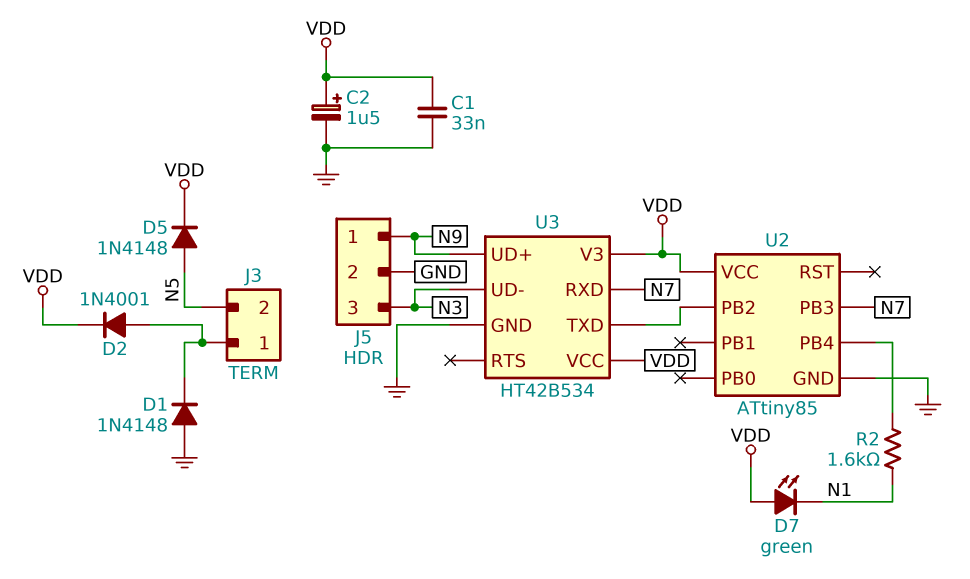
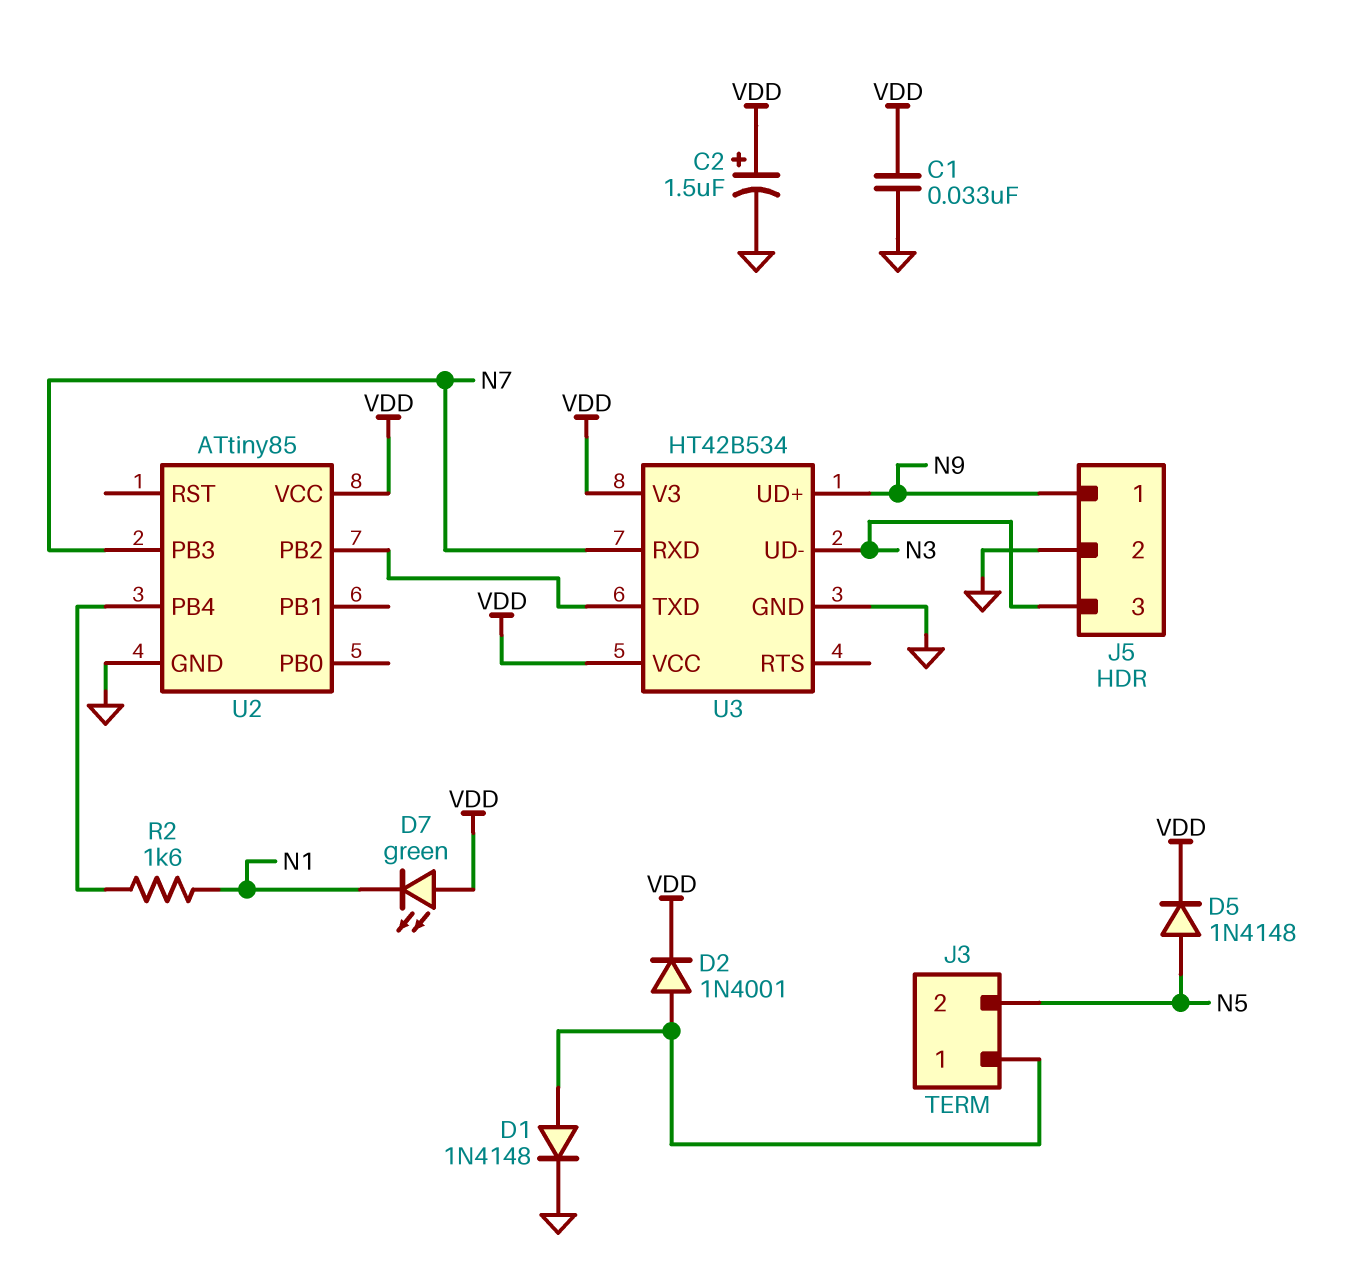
D1: diode 1N4148 (A GND, K J3/1) -> diode 1N4148 (A J3/1, K GND)

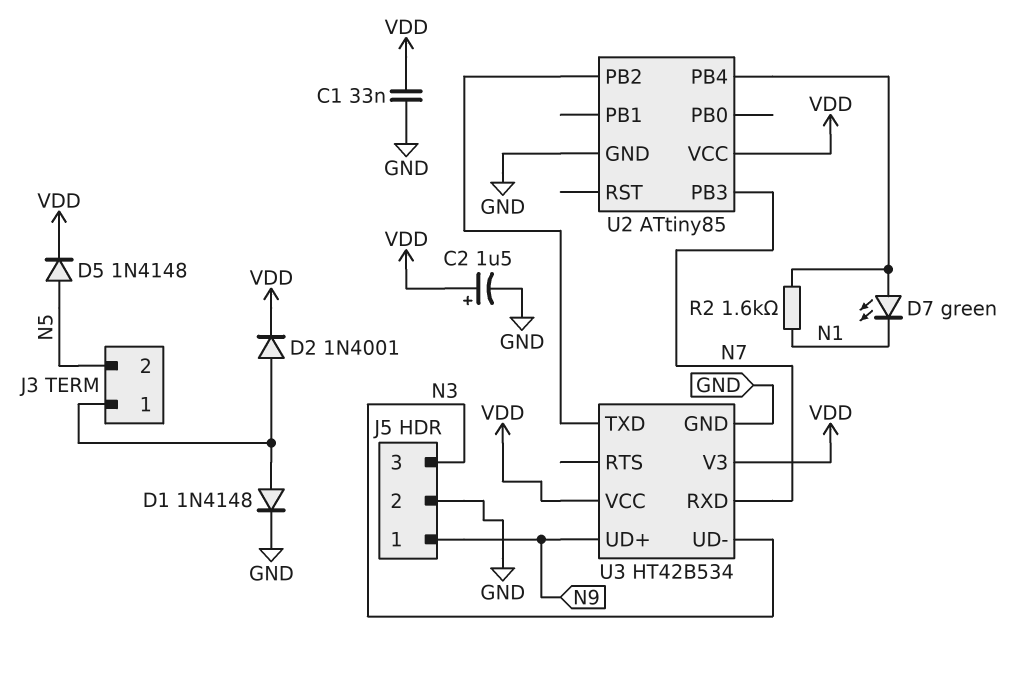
D7: LED green (A VDD, K N1) -> LED green (A U2/PB4, K N1)

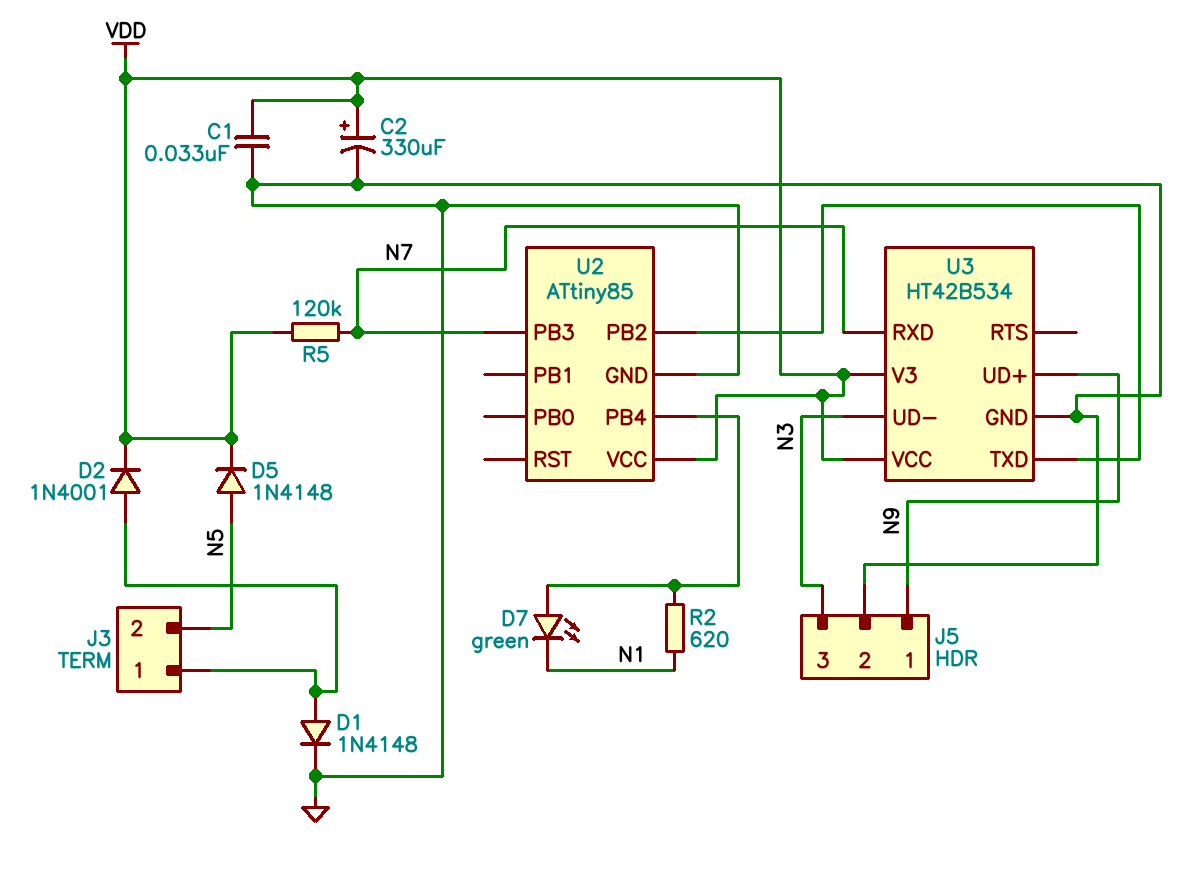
C2: 1.5uF (plus VDD, minus GND) -> 330uF (plus VDD, minus GND)
R2: 1.6k (N1, U2/PB4) -> 620 (N1, U2/PB4)
R5: none -> 120k (N7, VDD)

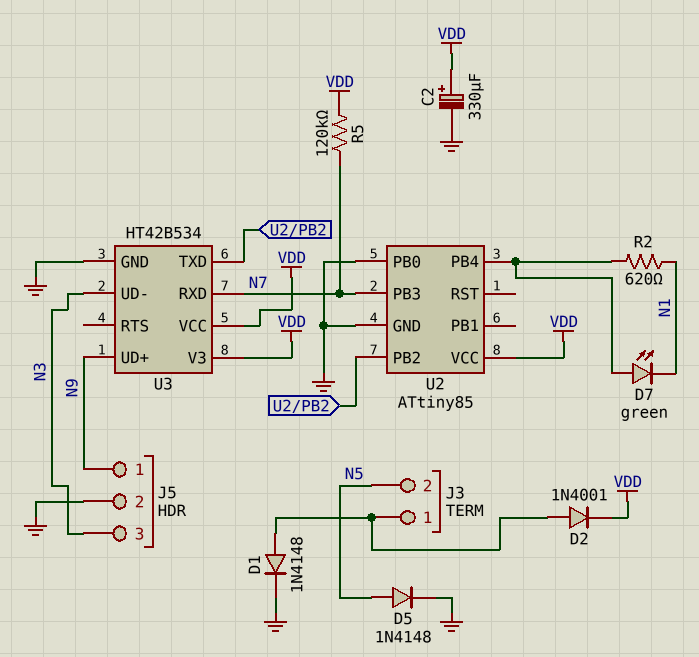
C1: 33nF (GND, VDD) -> none
D5: diode 1N4148 (A N5, K VDD) -> diode 1N4148 (A N5, K GND)
U2 pin PB0: none -> GND

